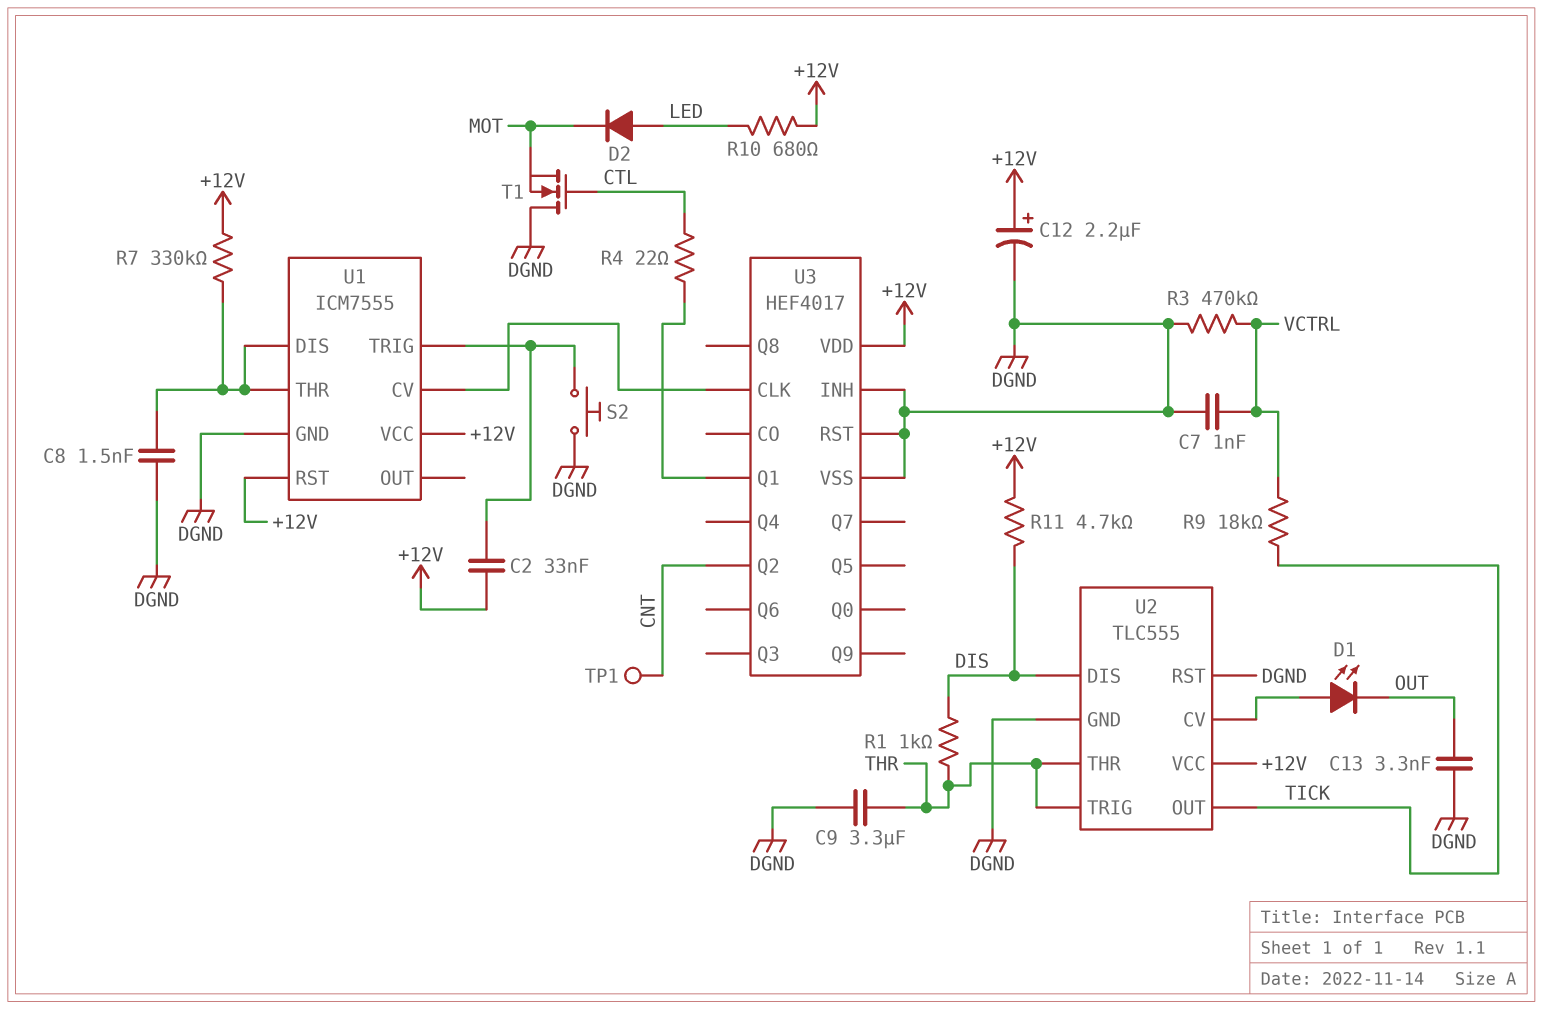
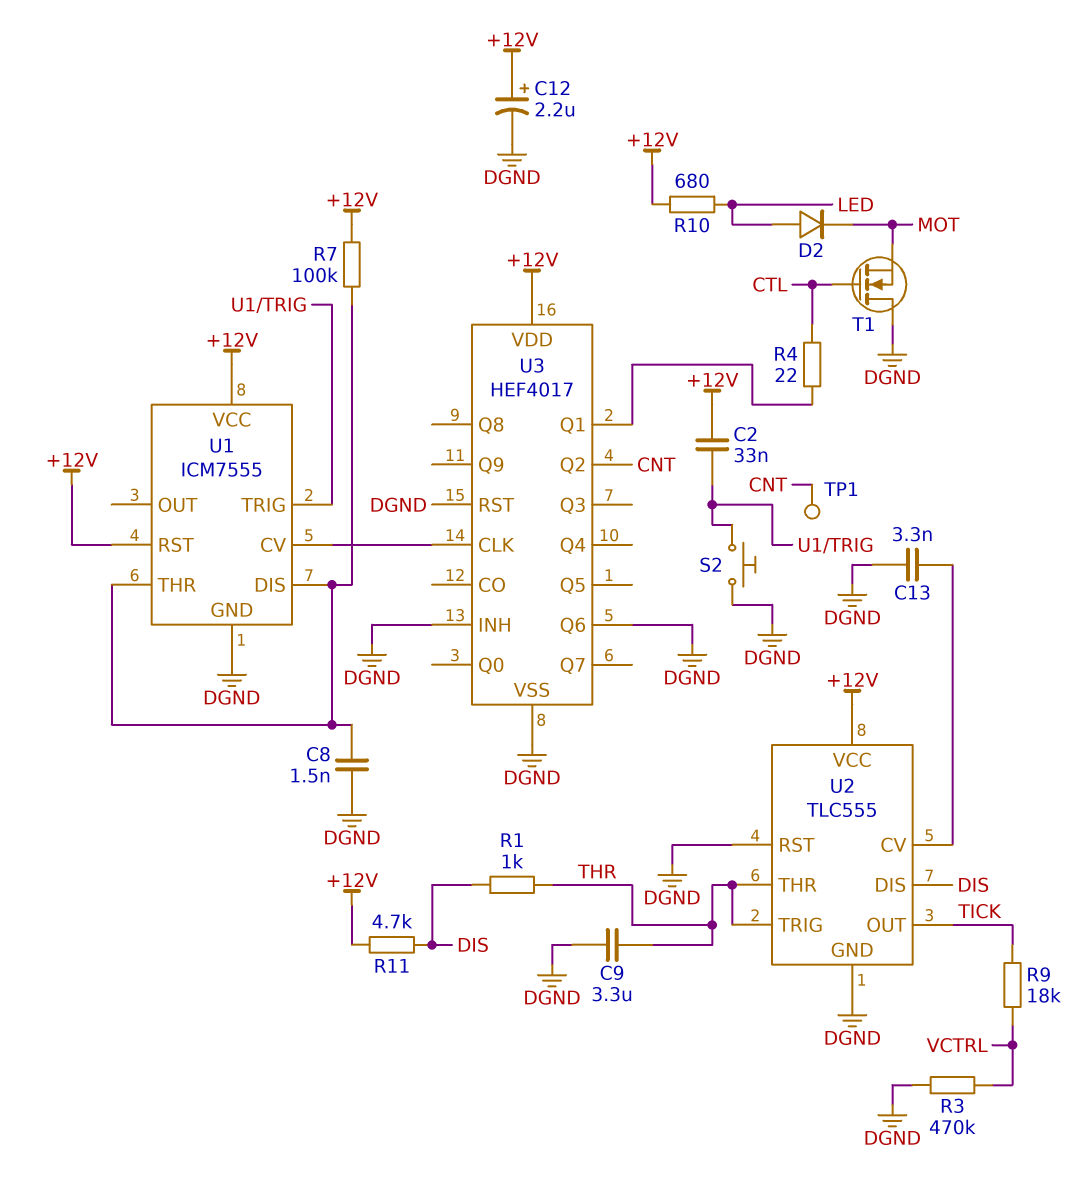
C7: 1nF (DGND, VCTRL) -> none
C13: 3.3nF (DGND, OUT) -> 3.3nF (DGND, U2/CV)
D1: LED (A U2/CV, K OUT) -> none
R7: 330k (+12V, U1/DIS) -> 100k (+12V, U1/DIS)
U3 pin Q6: none -> DGND

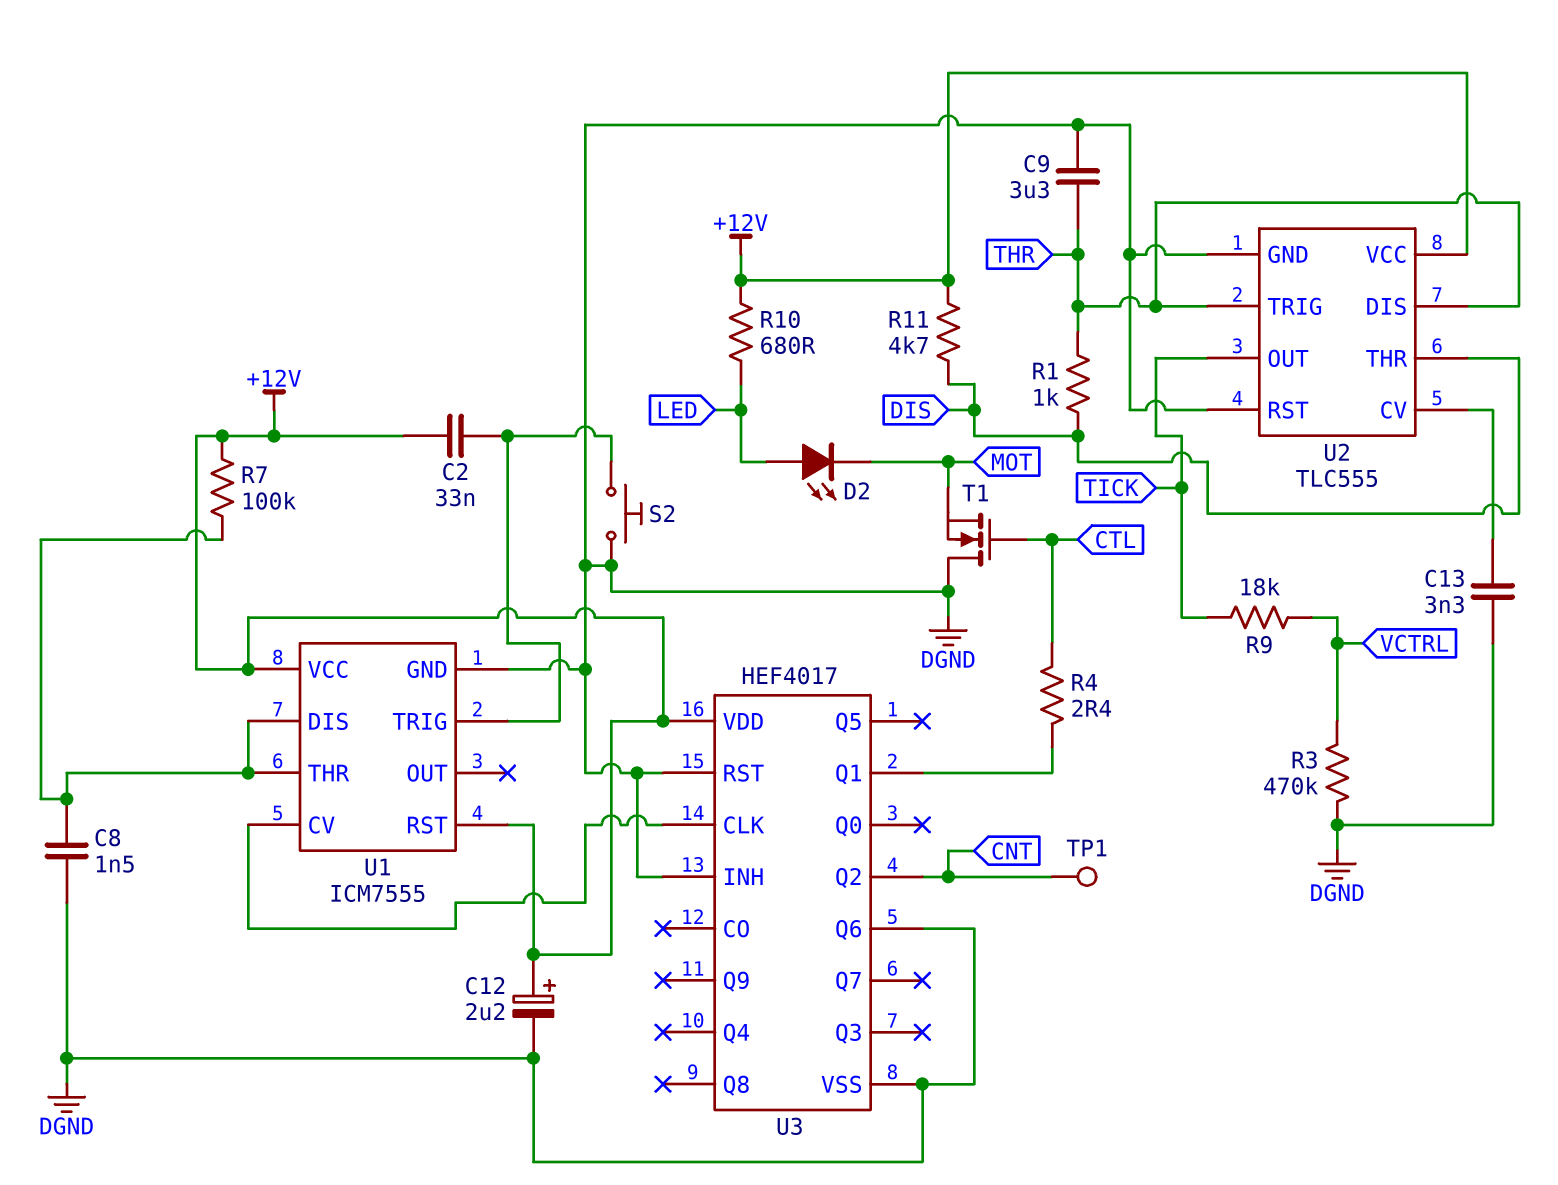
D2: diode (A LED, K MOT) -> LED (A LED, K MOT)
R4: 22 (CTL, U3/Q1) -> 2.4 (CTL, U3/Q1)
U2 pin DIS: DIS -> THR
U2 pin THR: THR -> DIS

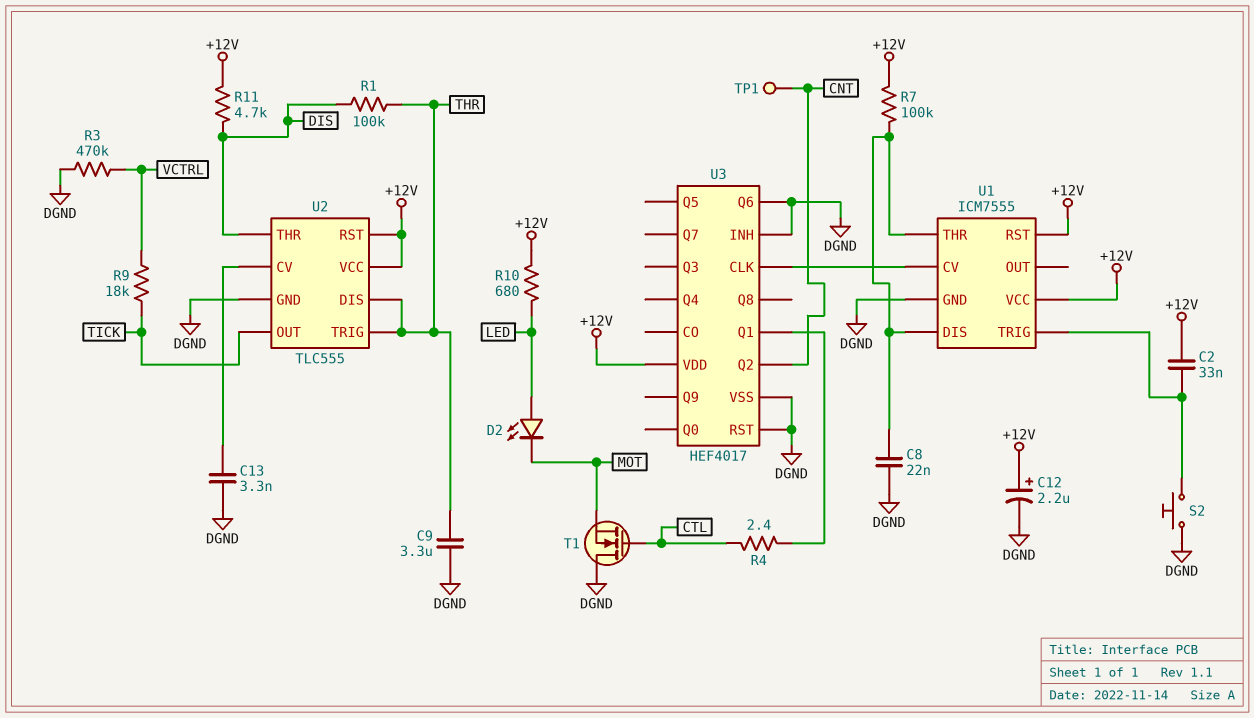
C8: 1.5nF (DGND, U1/DIS) -> 22nF (DGND, U1/DIS)
R1: 1k (DIS, THR) -> 100k (DIS, THR)
U2 pin RST: DGND -> +12V

